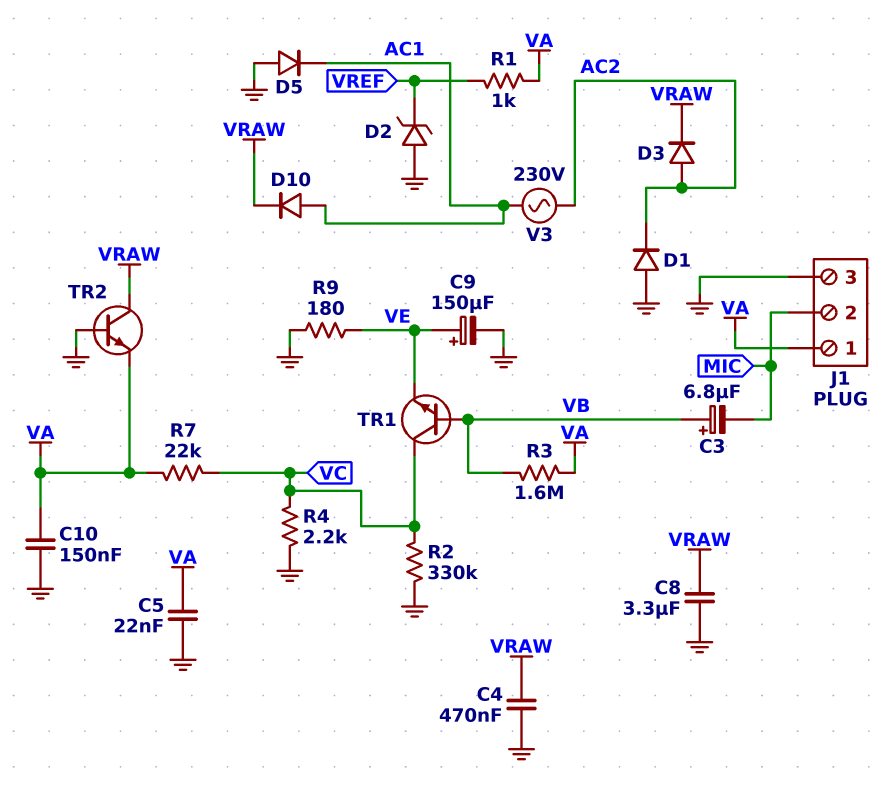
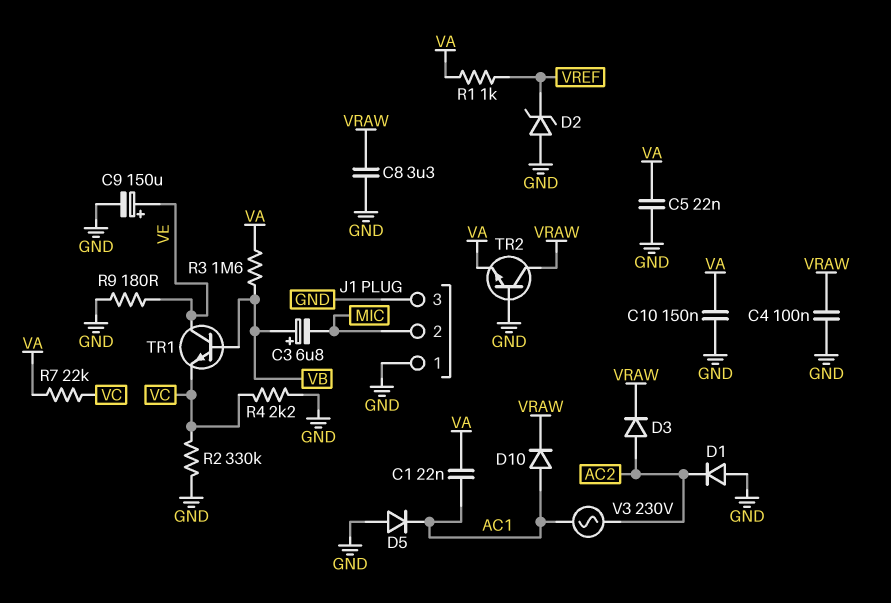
C1: none -> 22nF (AC1, VA)
C4: 470nF (GND, VRAW) -> 100nF (GND, VRAW)
J1 pin 1: VA -> GND
TR1: NPN (B VB, C VC, E VE) -> NPN (B VB, C VE, E VC)

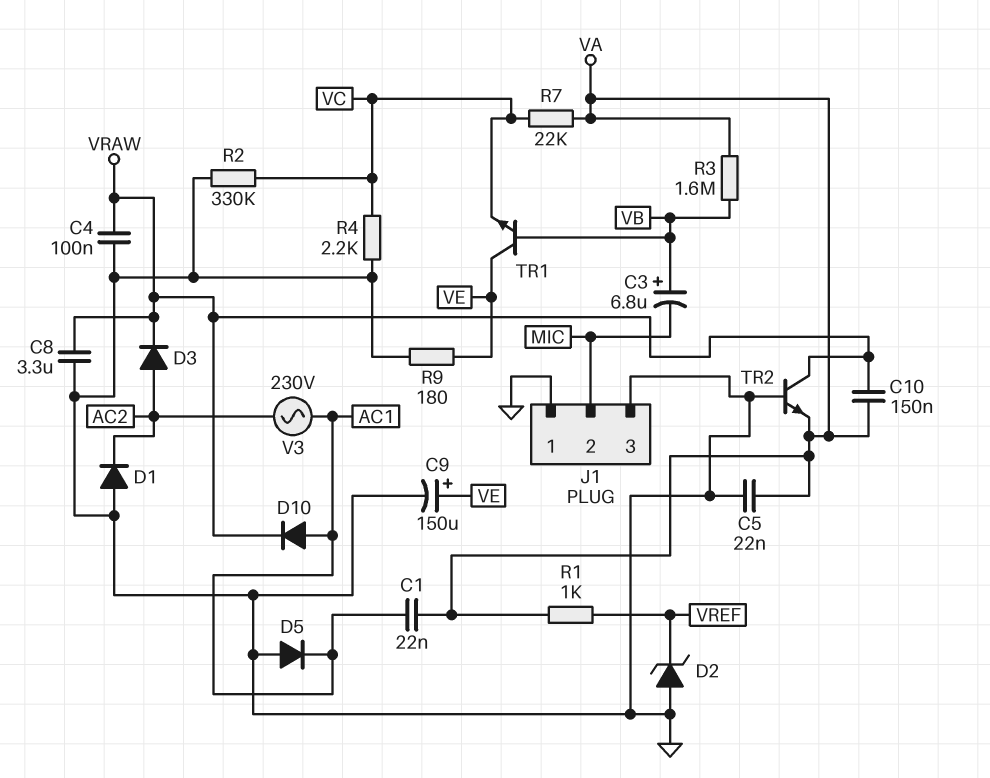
C10: 150nF (GND, VA) -> 150nF (VA, VRAW)

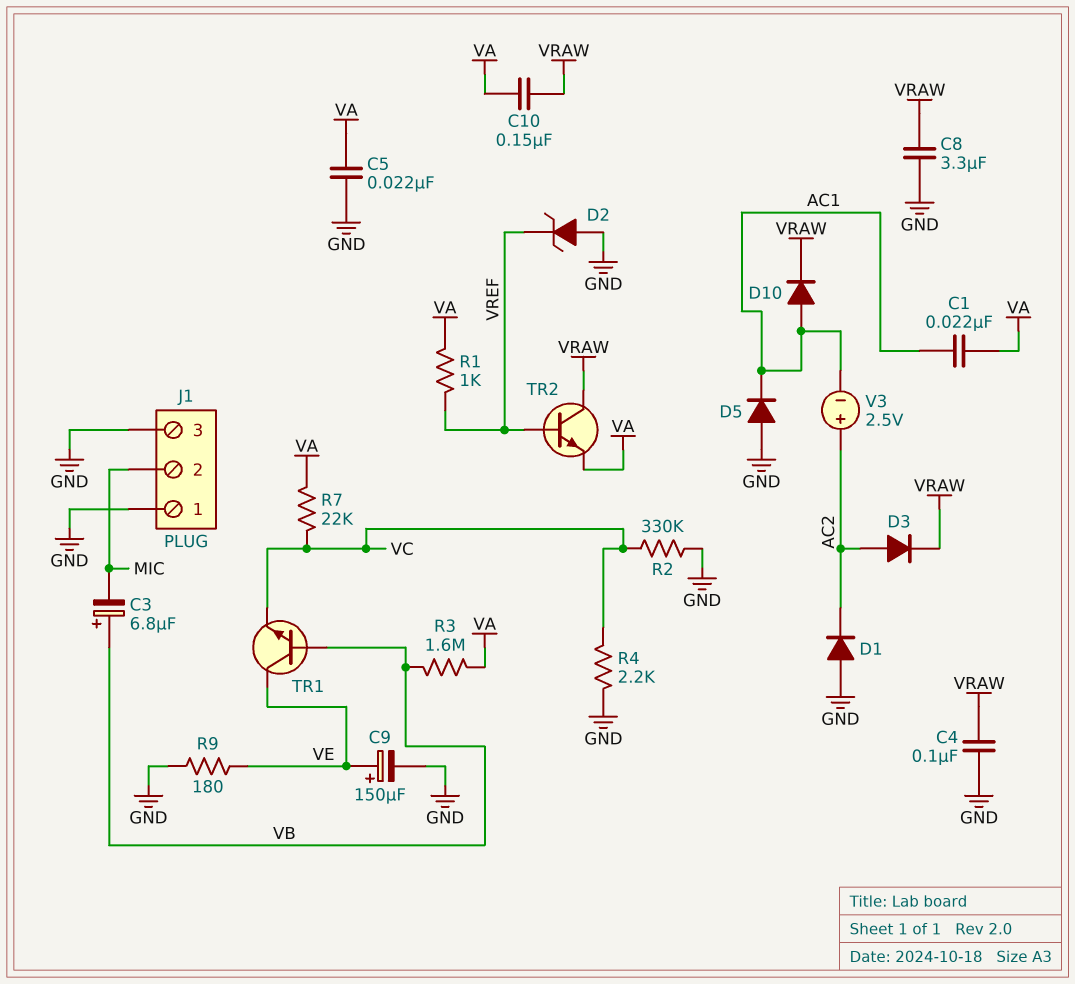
TR2: NPN (B GND, C VRAW, E VA) -> NPN (B VREF, C VRAW, E VA)
V3: AC 230V (AC1, AC2) -> 2.5V (plus AC2, minus AC1)

